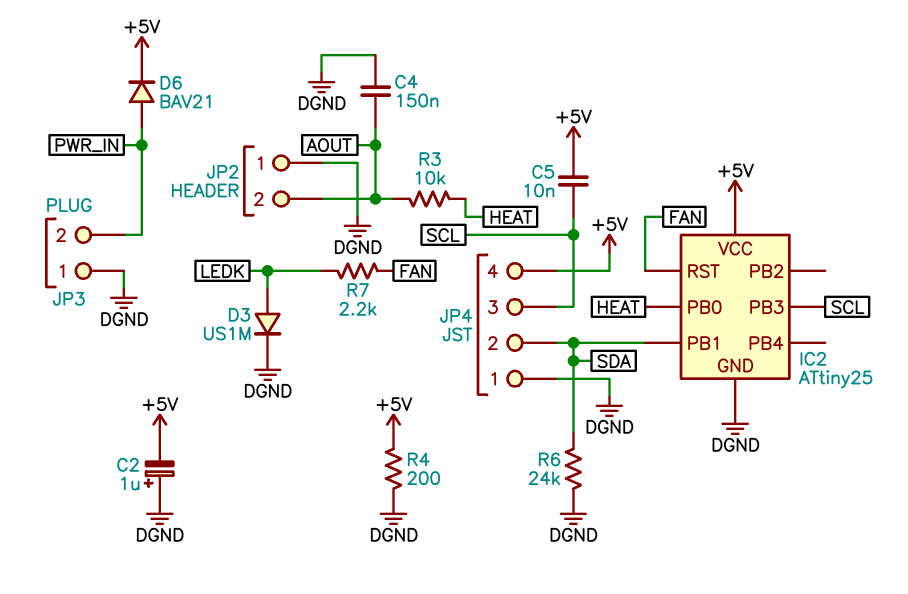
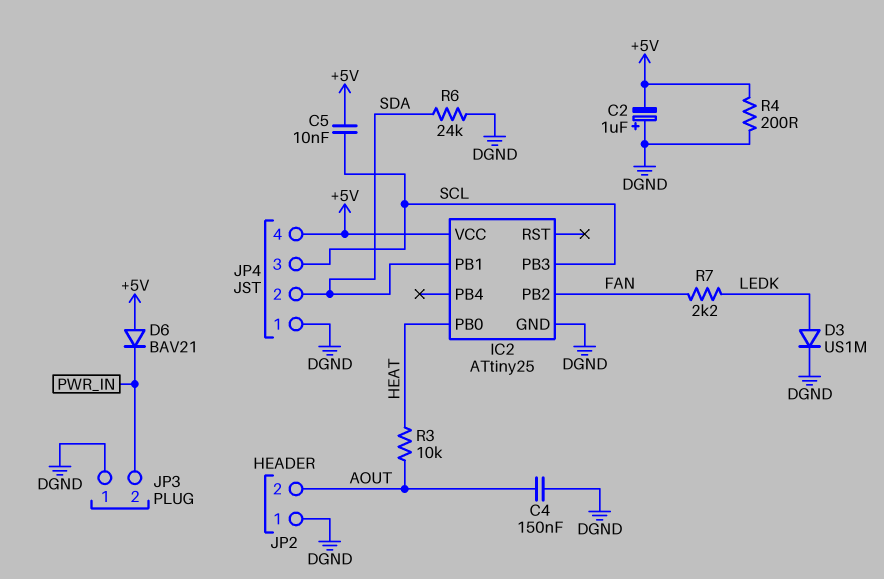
D6: diode BAV21 (A PWR_IN, K +5V) -> diode BAV21 (A +5V, K PWR_IN)
IC2 pin PB2: none -> FAN
IC2 pin RST: FAN -> none

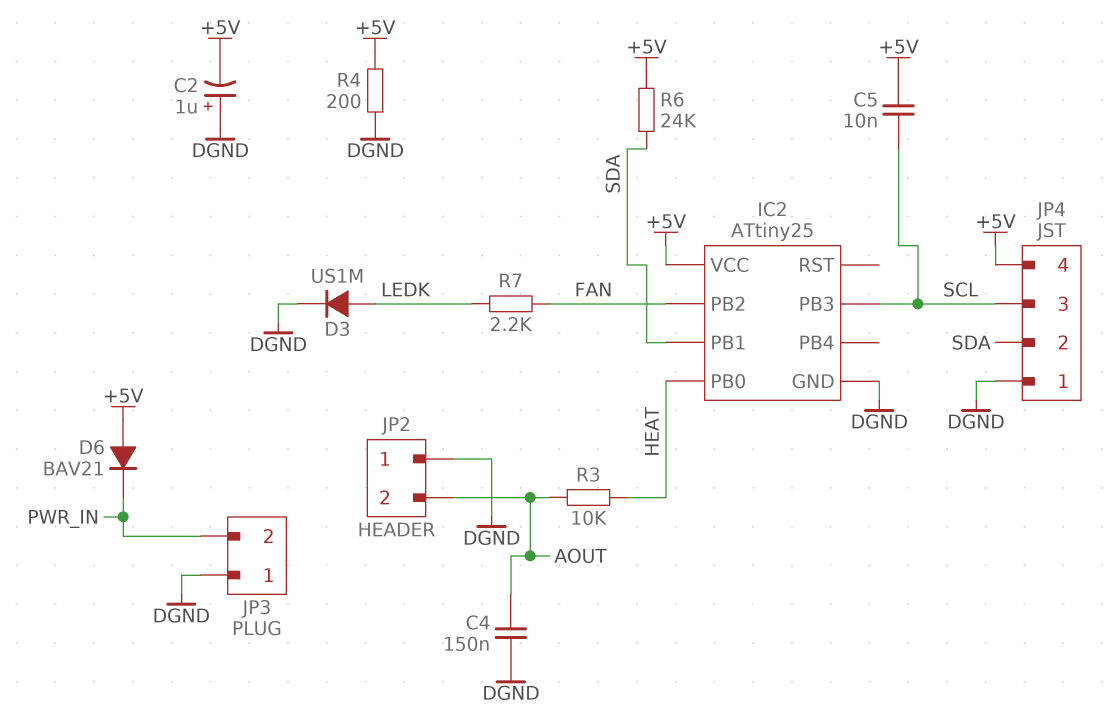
R6: 24k (DGND, SDA) -> 24k (+5V, SDA)

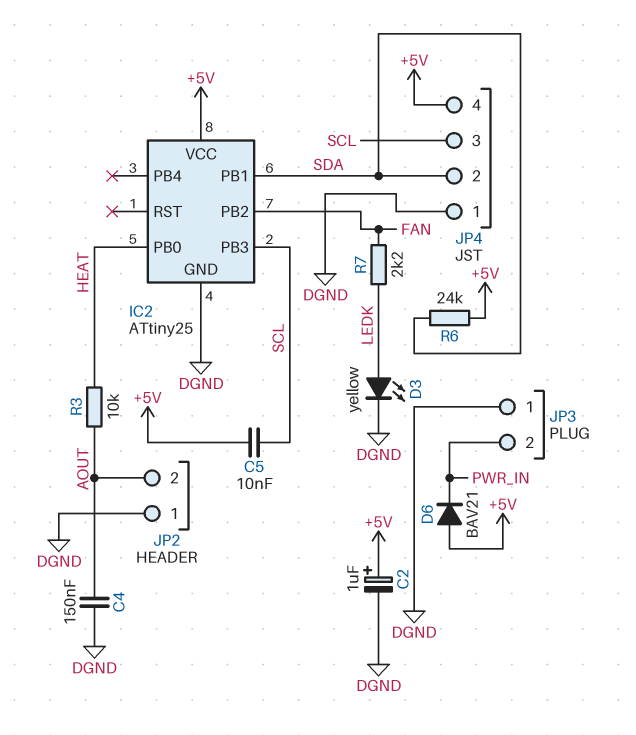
C2: 1uF (plus DGND, minus +5V) -> 1uF (plus +5V, minus DGND)
D3: diode US1M (A LEDK, K DGND) -> LED yellow (A LEDK, K DGND)
R4: 200 (+5V, DGND) -> none

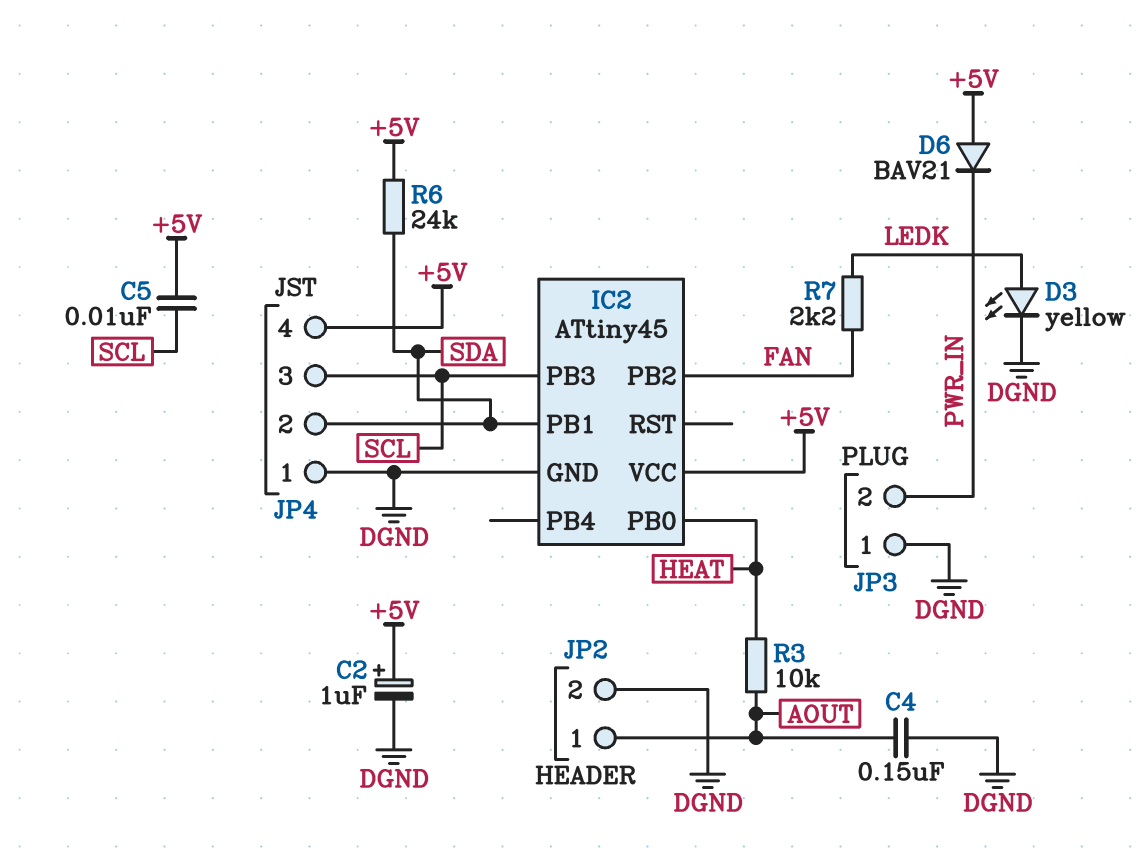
IC2: ATtiny25 -> ATtiny45
JP2 pin 1: DGND -> AOUT
JP2 pin 2: AOUT -> DGND

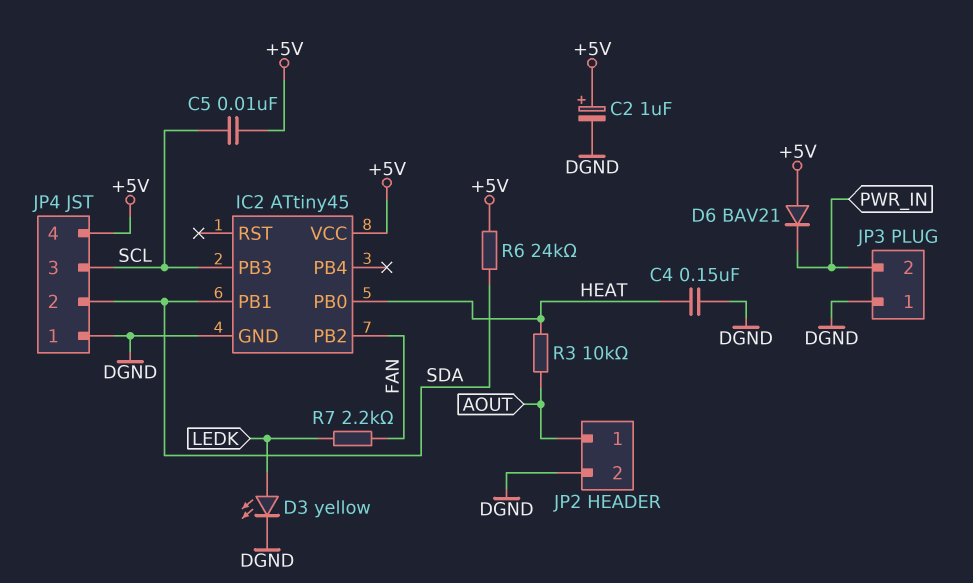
C4: 150nF (AOUT, DGND) -> 150nF (DGND, HEAT)

